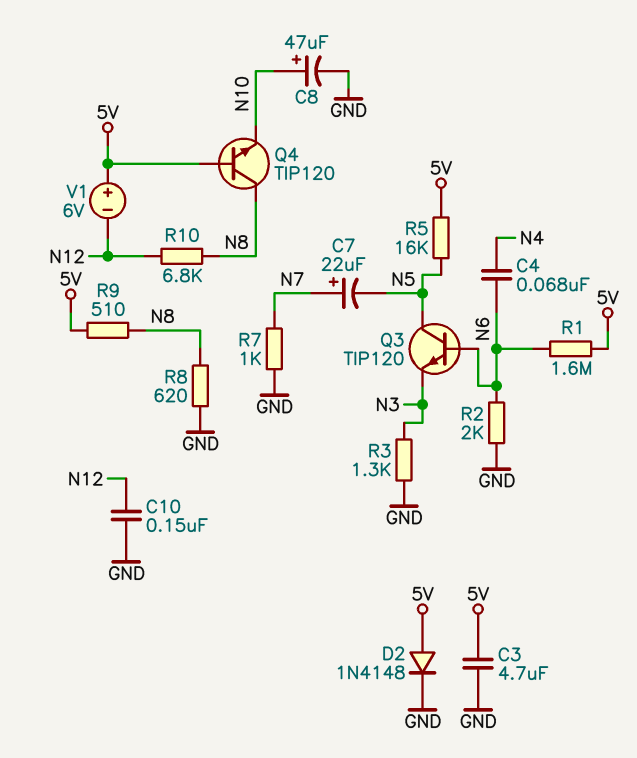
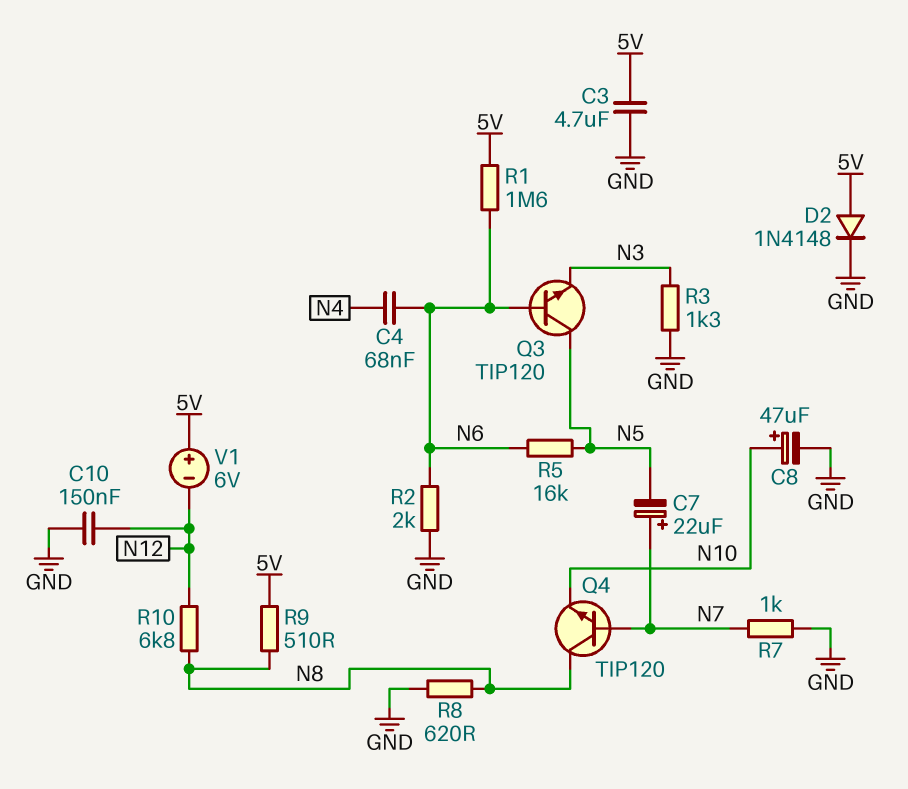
Q4: NPN TIP120 (B 5V, C N8, E N10) -> NPN TIP120 (B N7, C N8, E N10)
R5: 16k (5V, N5) -> 16k (N5, N6)

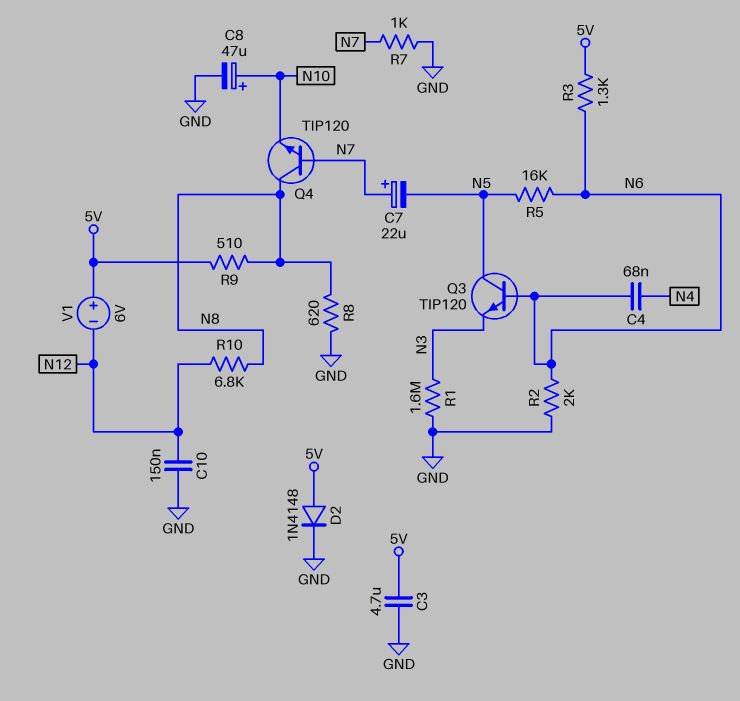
R1: 1.6M (5V, N6) -> 1.6M (GND, N3)
R3: 1.3k (GND, N3) -> 1.3k (5V, N6)

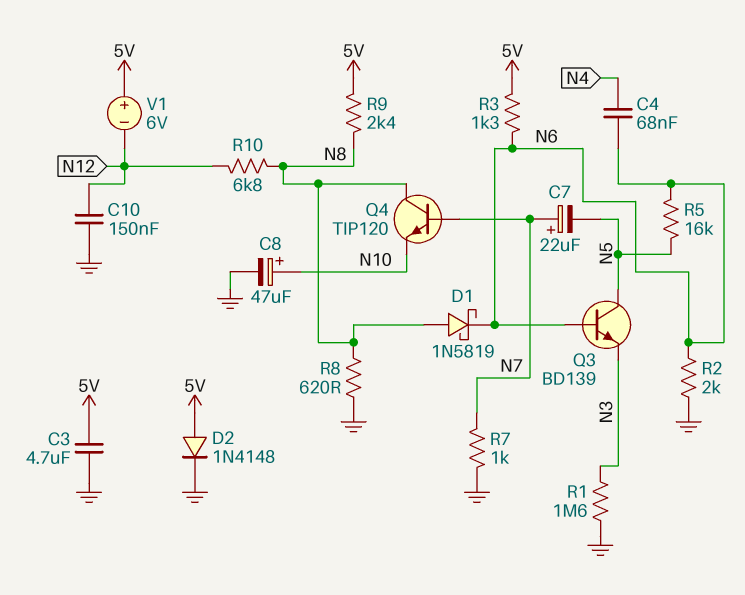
D1: none -> schottky 1N5819 (A N8, K N6)
Q3: NPN TIP120 (B N6, C N5, E N3) -> NPN BD139 (B N6, C N5, E N3)
R9: 510 (5V, N8) -> 2.4k (5V, N8)

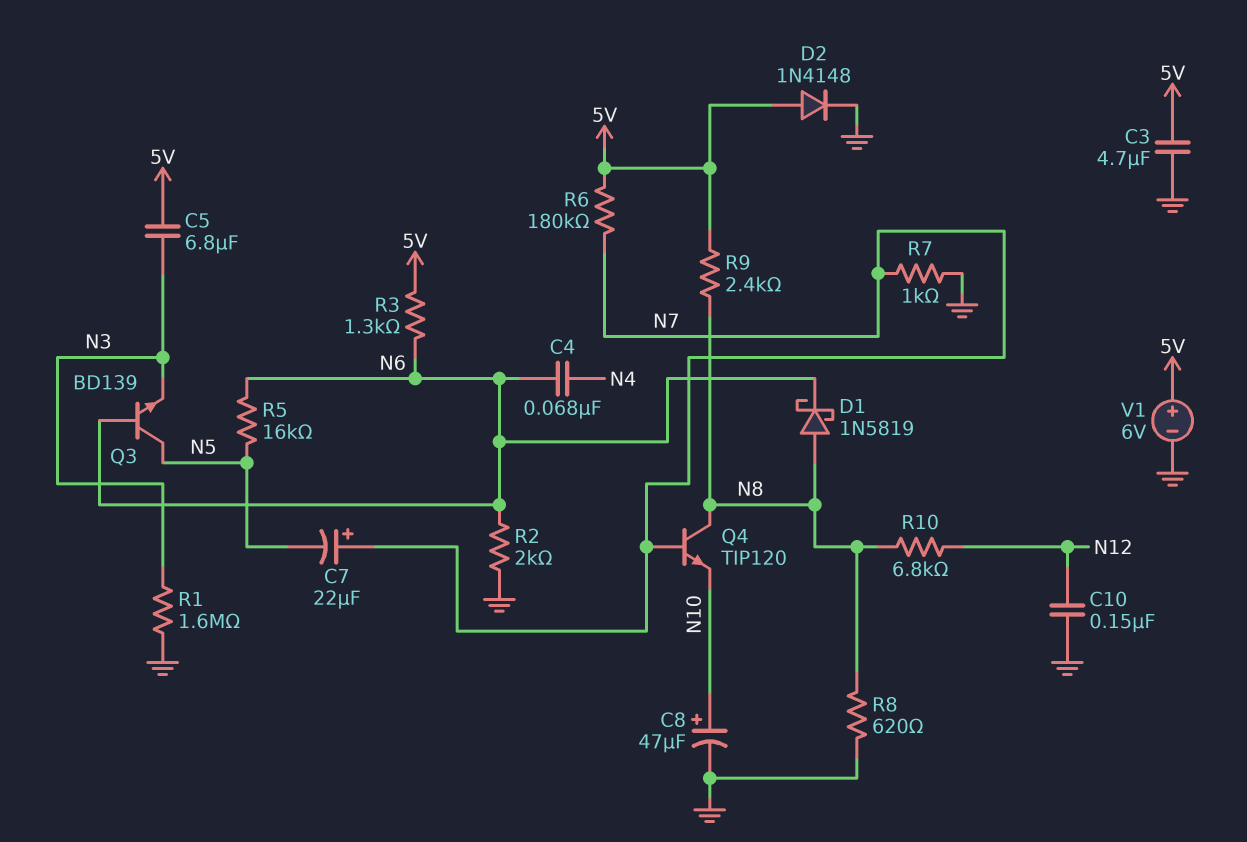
C5: none -> 6.8uF (5V, N3)
R6: none -> 180k (5V, N7)
V1: 6V (plus 5V, minus N12) -> 6V (plus 5V, minus GND)

